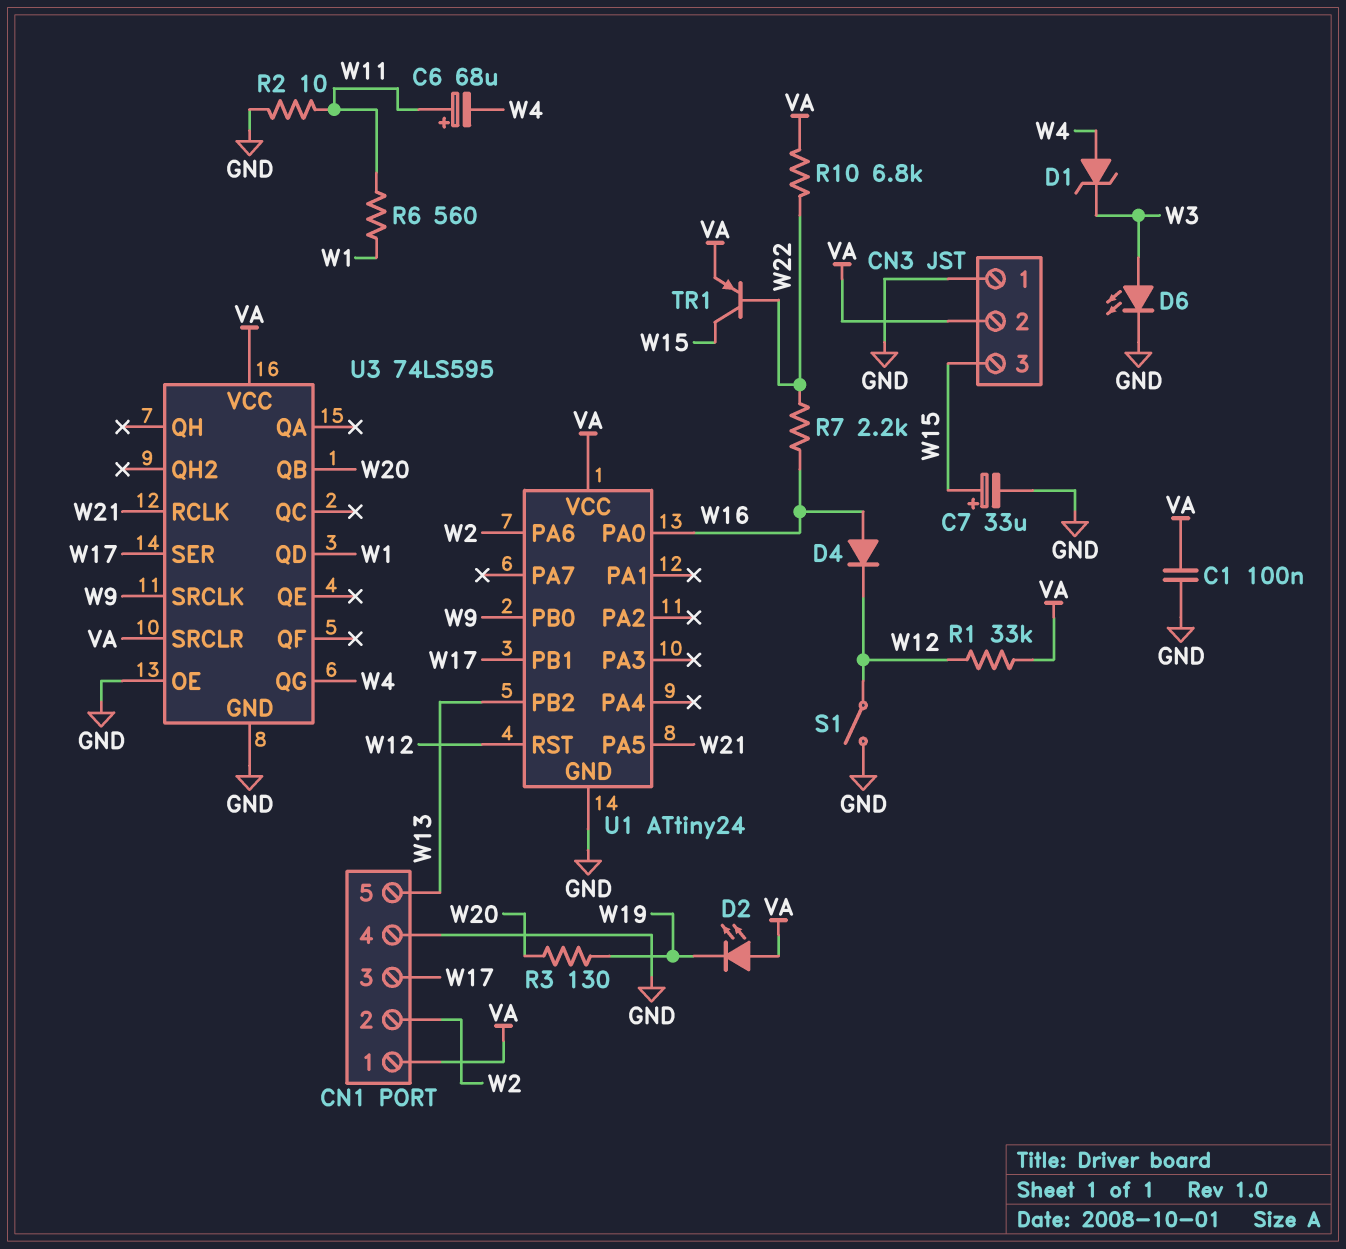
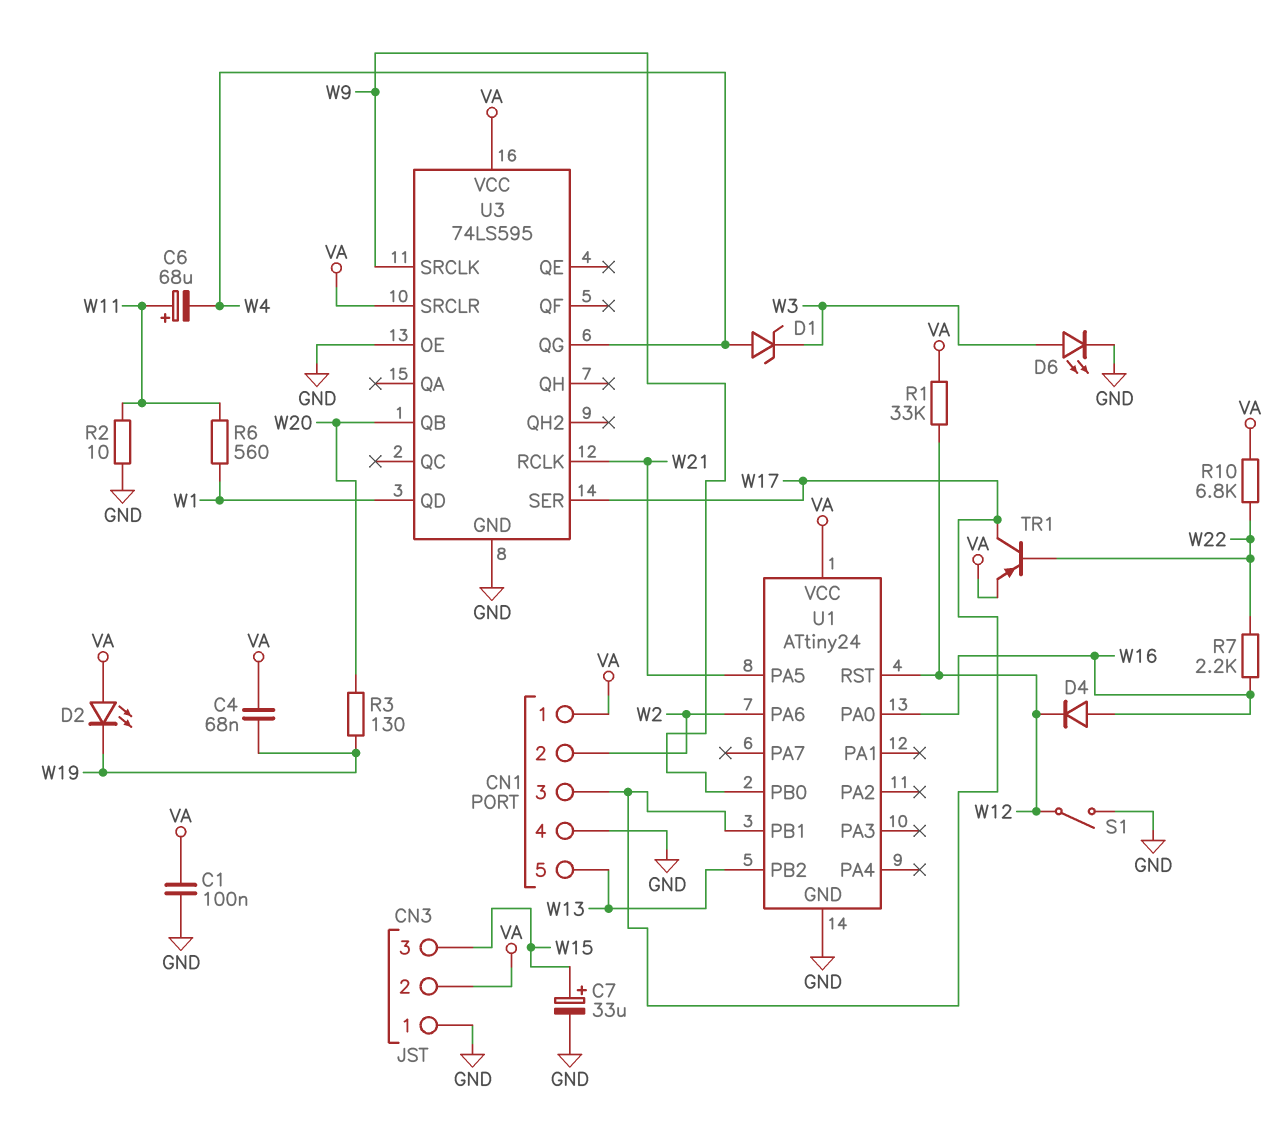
C4: none -> 68nF (VA, W19)
TR1: PNP (B W22, C W15, E VA) -> PNP (B W22, C W17, E VA)

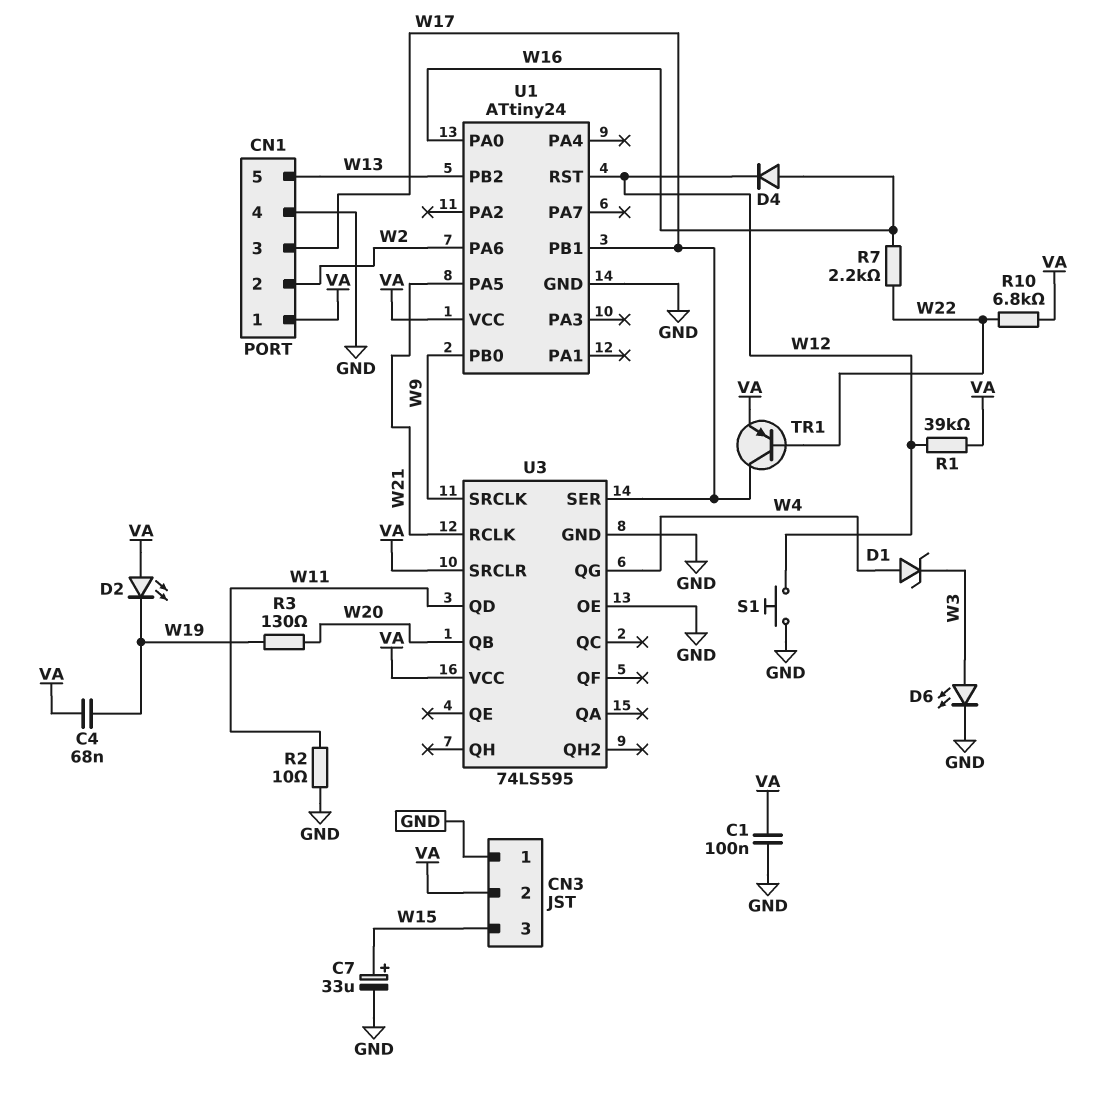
C6: 68uF (plus W11, minus W4) -> none
R1: 33k (VA, W12) -> 39k (VA, W12)
R6: 560 (W1, W11) -> none
S1: switch (GND, W12) -> button (GND, W12)
U3 pin QD: W1 -> W11

